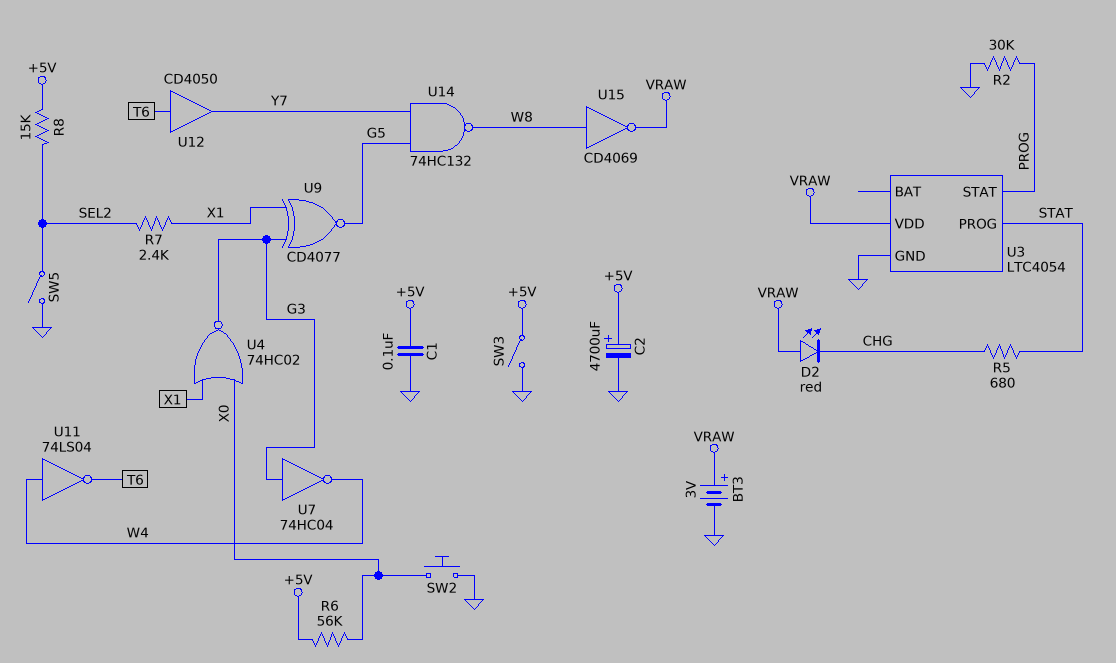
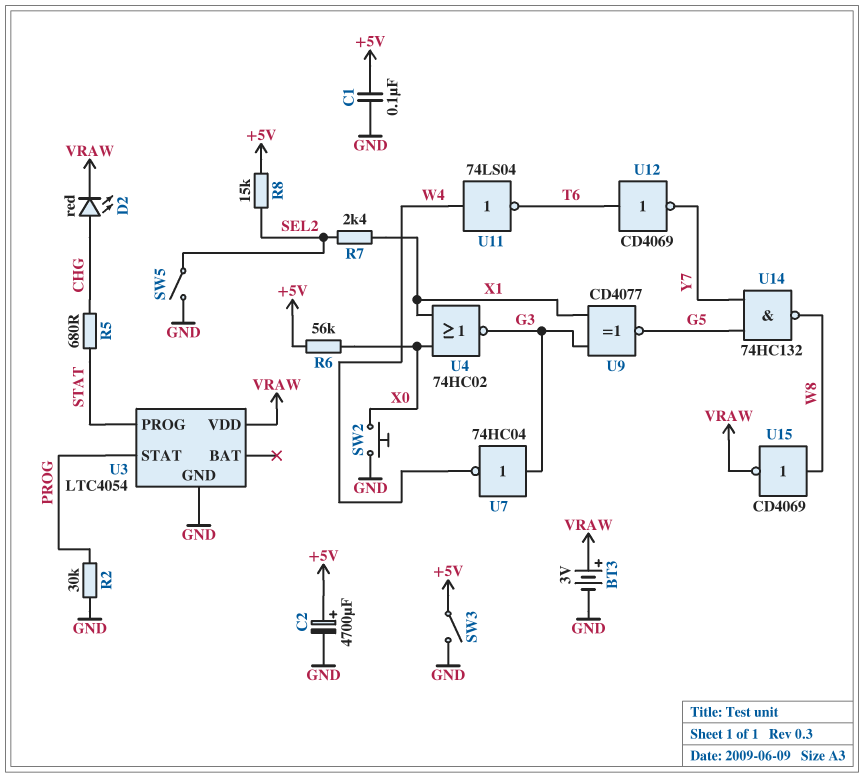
D2: LED red (A VRAW, K CHG) -> LED red (A CHG, K VRAW)
U12: buffer CD4050 (in T6, out Y7) -> NOT CD4069 (in T6, out Y7)

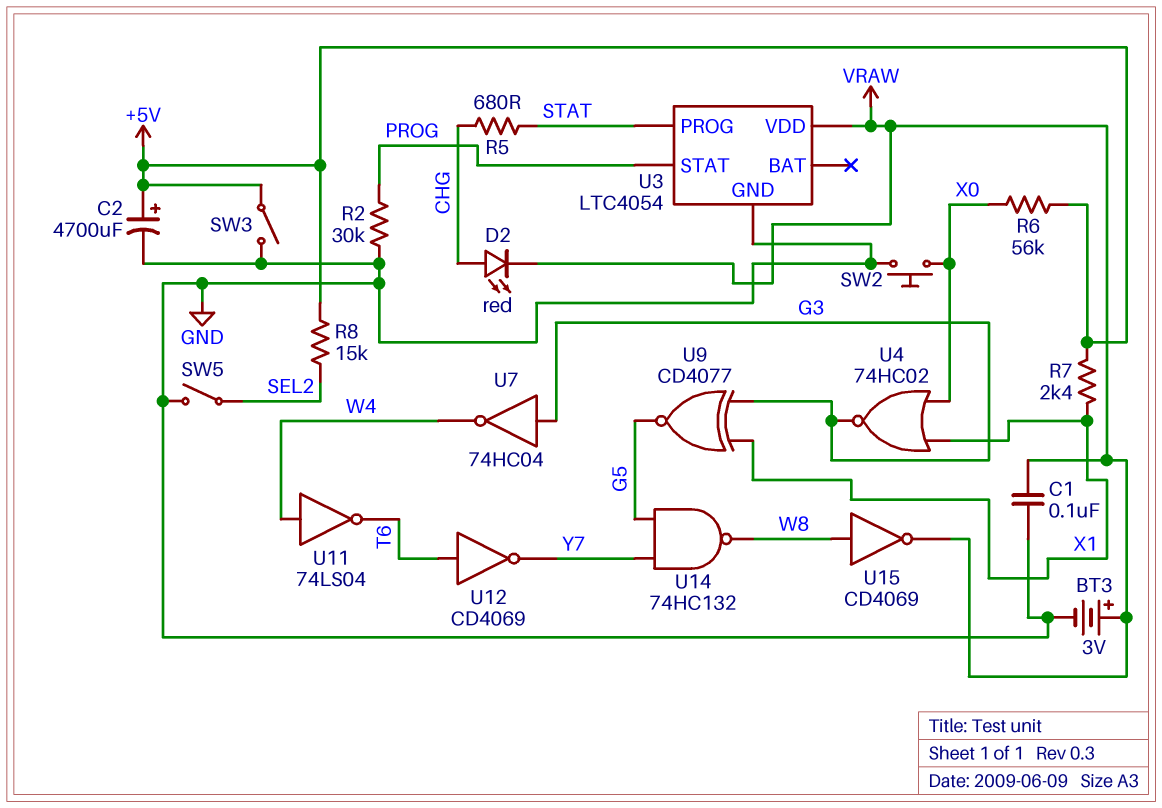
C1: 100nF (+5V, GND) -> 100nF (GND, VRAW)
R7: 2.4k (SEL2, X1) -> 2.4k (+5V, X1)

